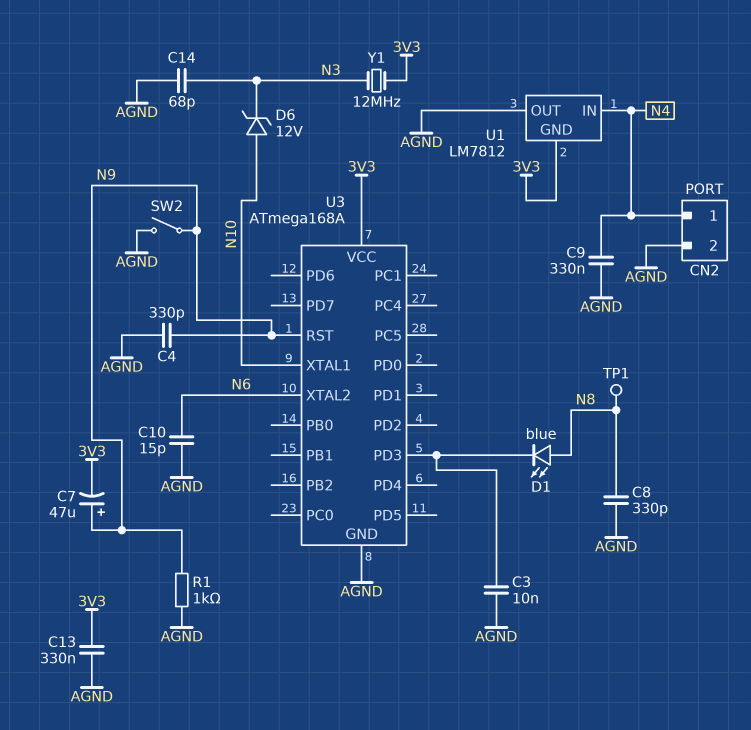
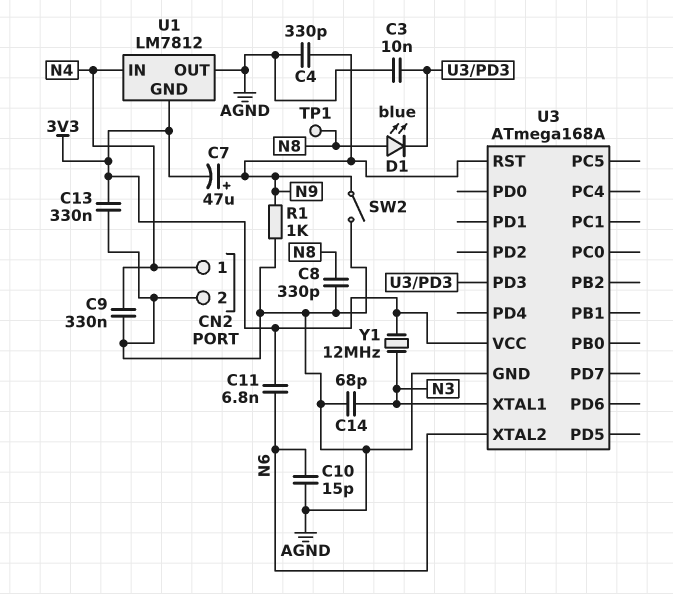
C11: none -> 6.8nF (3V3, N6)
D6: zener 12V (A N10, K N3) -> none
U3 pin XTAL1: N10 -> N3

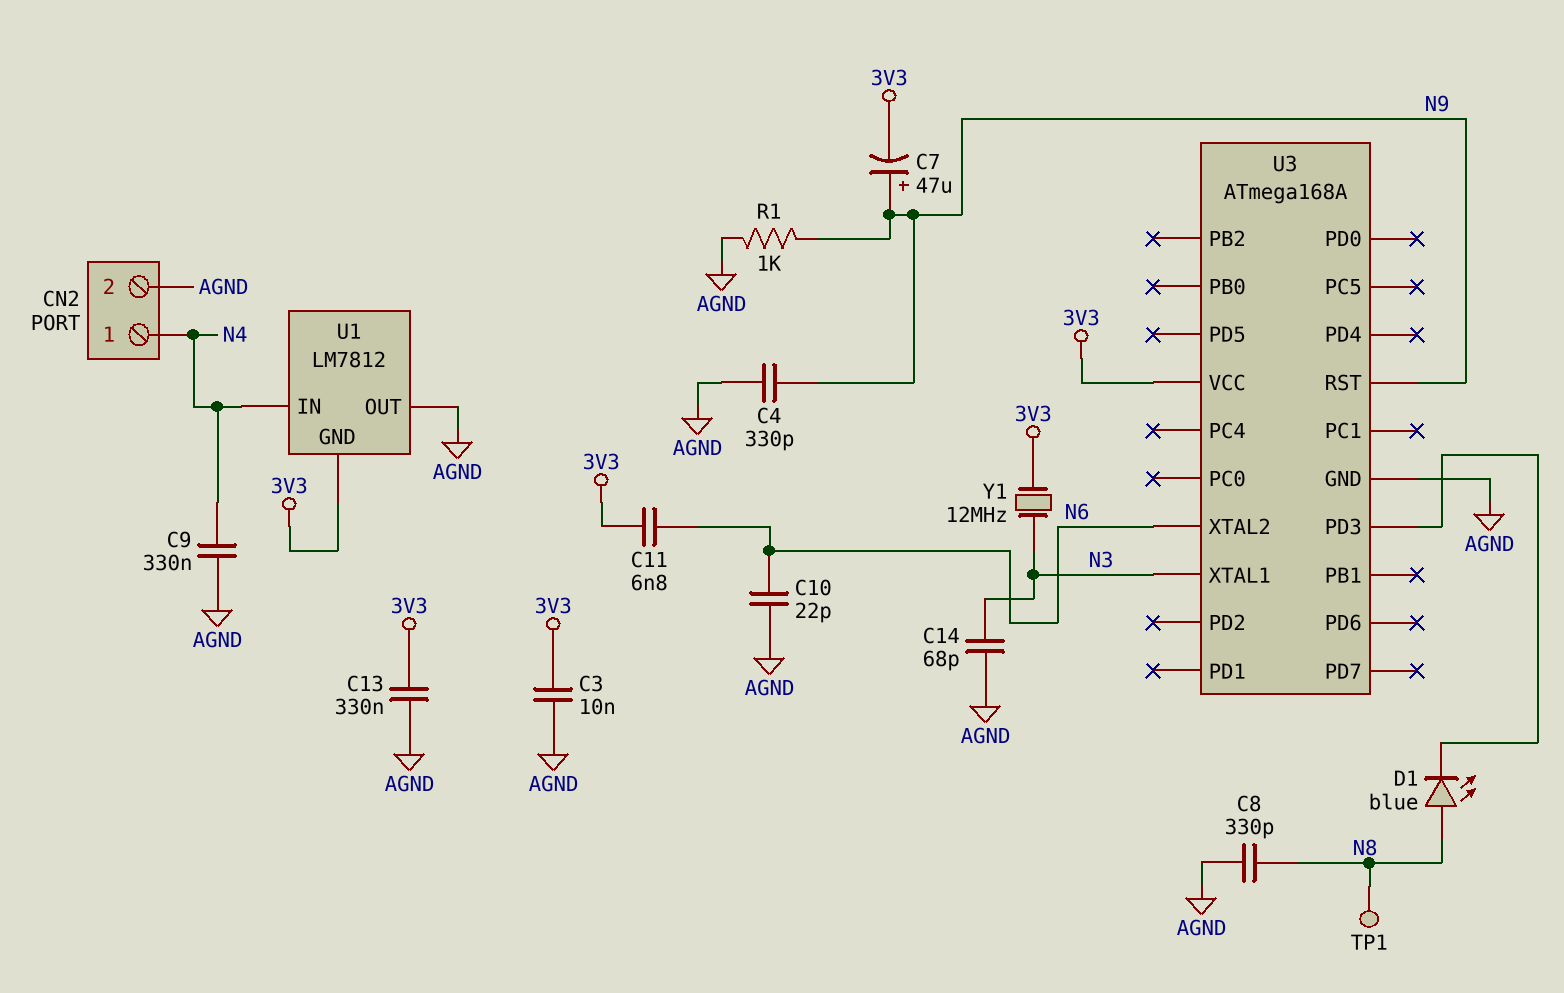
C3: 10nF (AGND, U3/PD3) -> 10nF (3V3, AGND)
C10: 15pF (AGND, N6) -> 22pF (AGND, N6)
SW2: switch (AGND, N9) -> none

